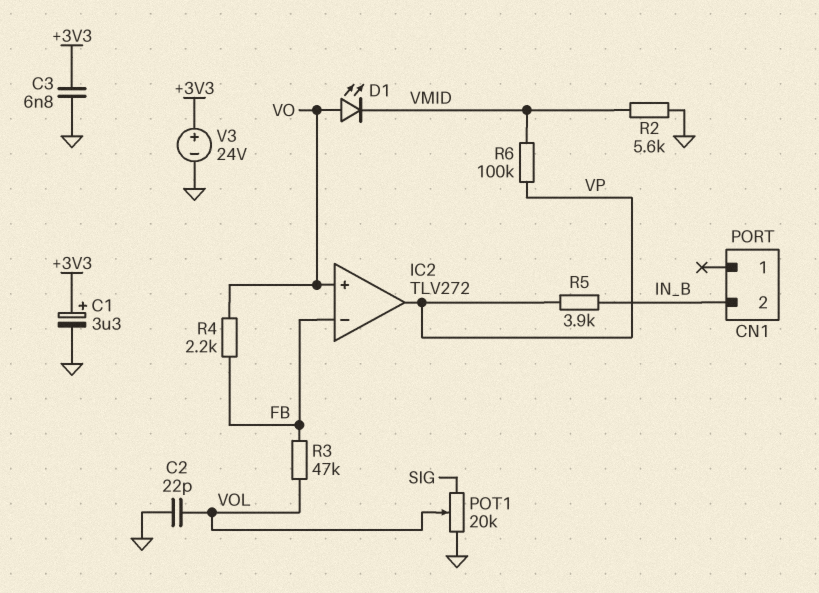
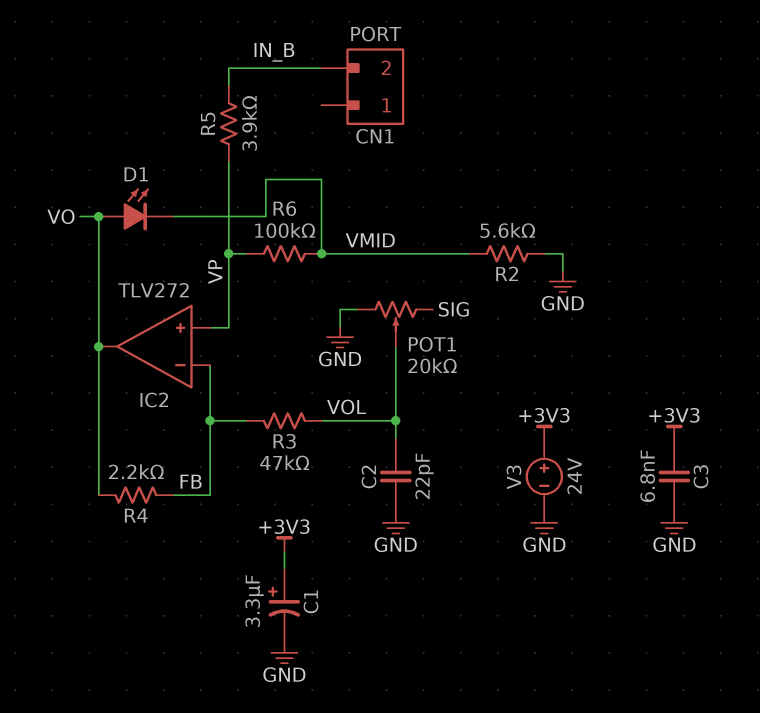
IC2 pin in+: VO -> VP
IC2 pin out: VP -> VO

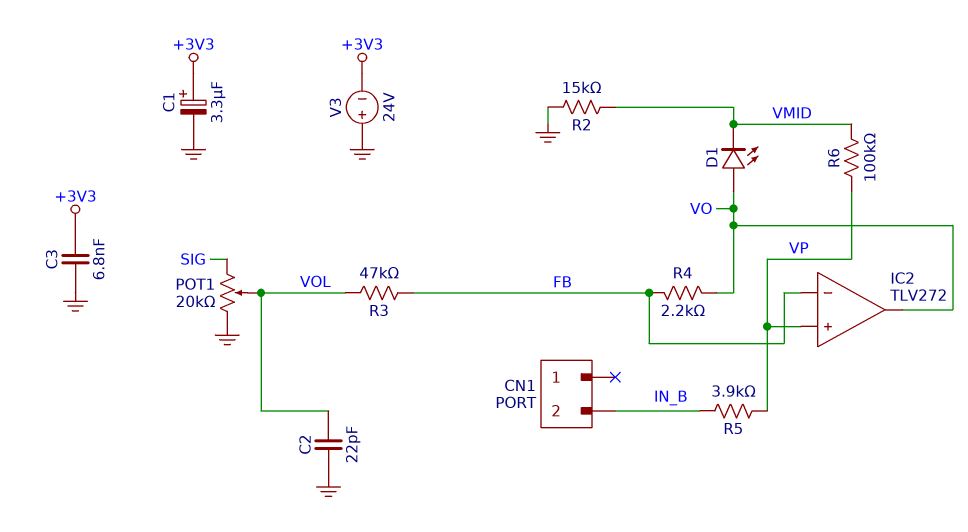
R2: 5.6k (GND, VMID) -> 15k (GND, VMID)
V3: 24V (plus +3V3, minus GND) -> 24V (plus GND, minus +3V3)

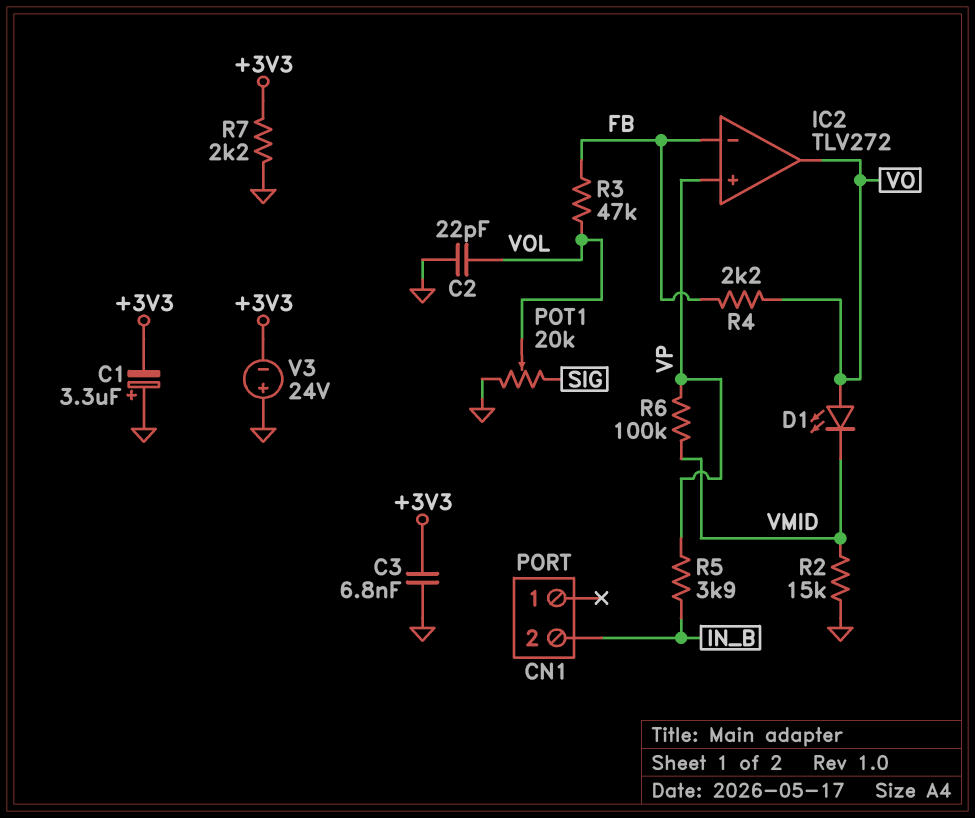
C1: 3.3uF (plus +3V3, minus GND) -> 3.3uF (plus GND, minus +3V3)
R7: none -> 2.2k (+3V3, GND)

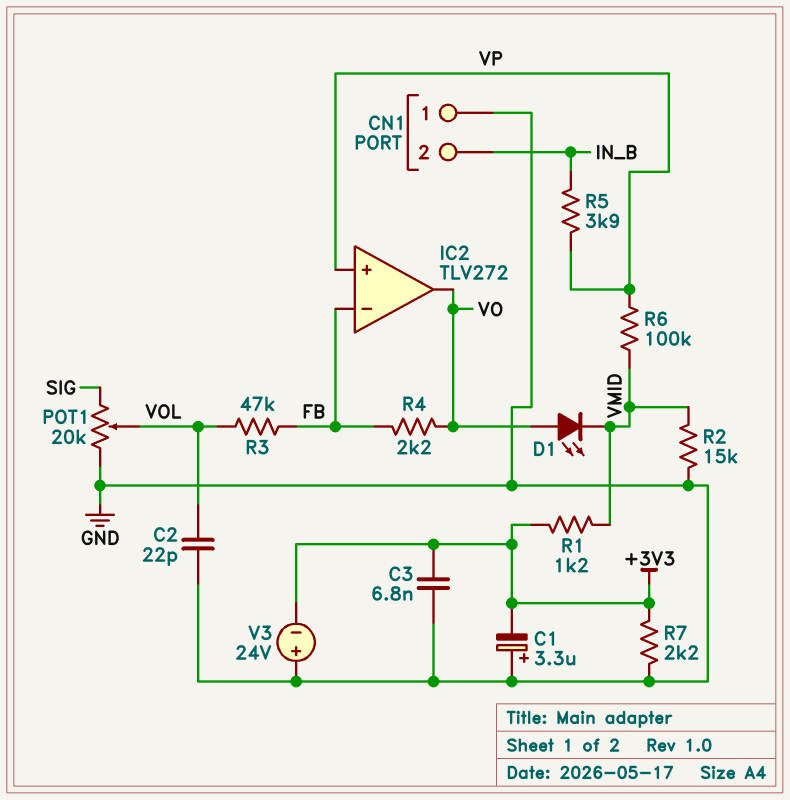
CN1 pin 1: none -> GND
R1: none -> 1.2k (+3V3, VMID)

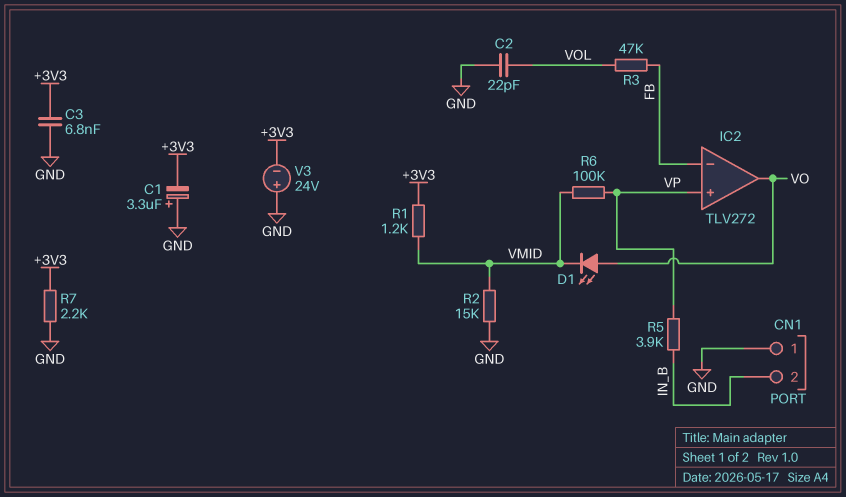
POT1: 20k (GND, SIG, wiper VOL) -> none
R4: 2.2k (FB, VO) -> none

